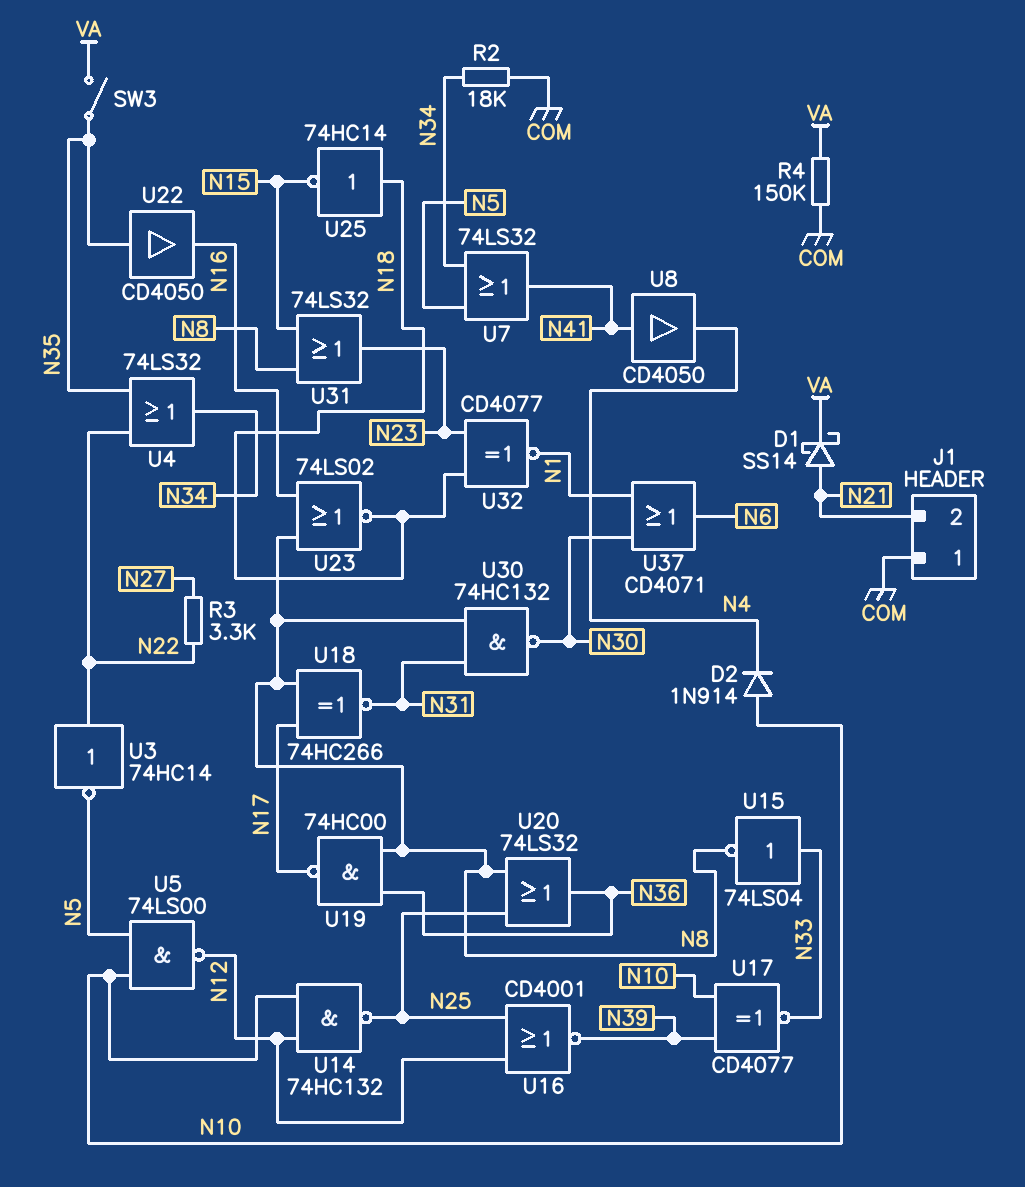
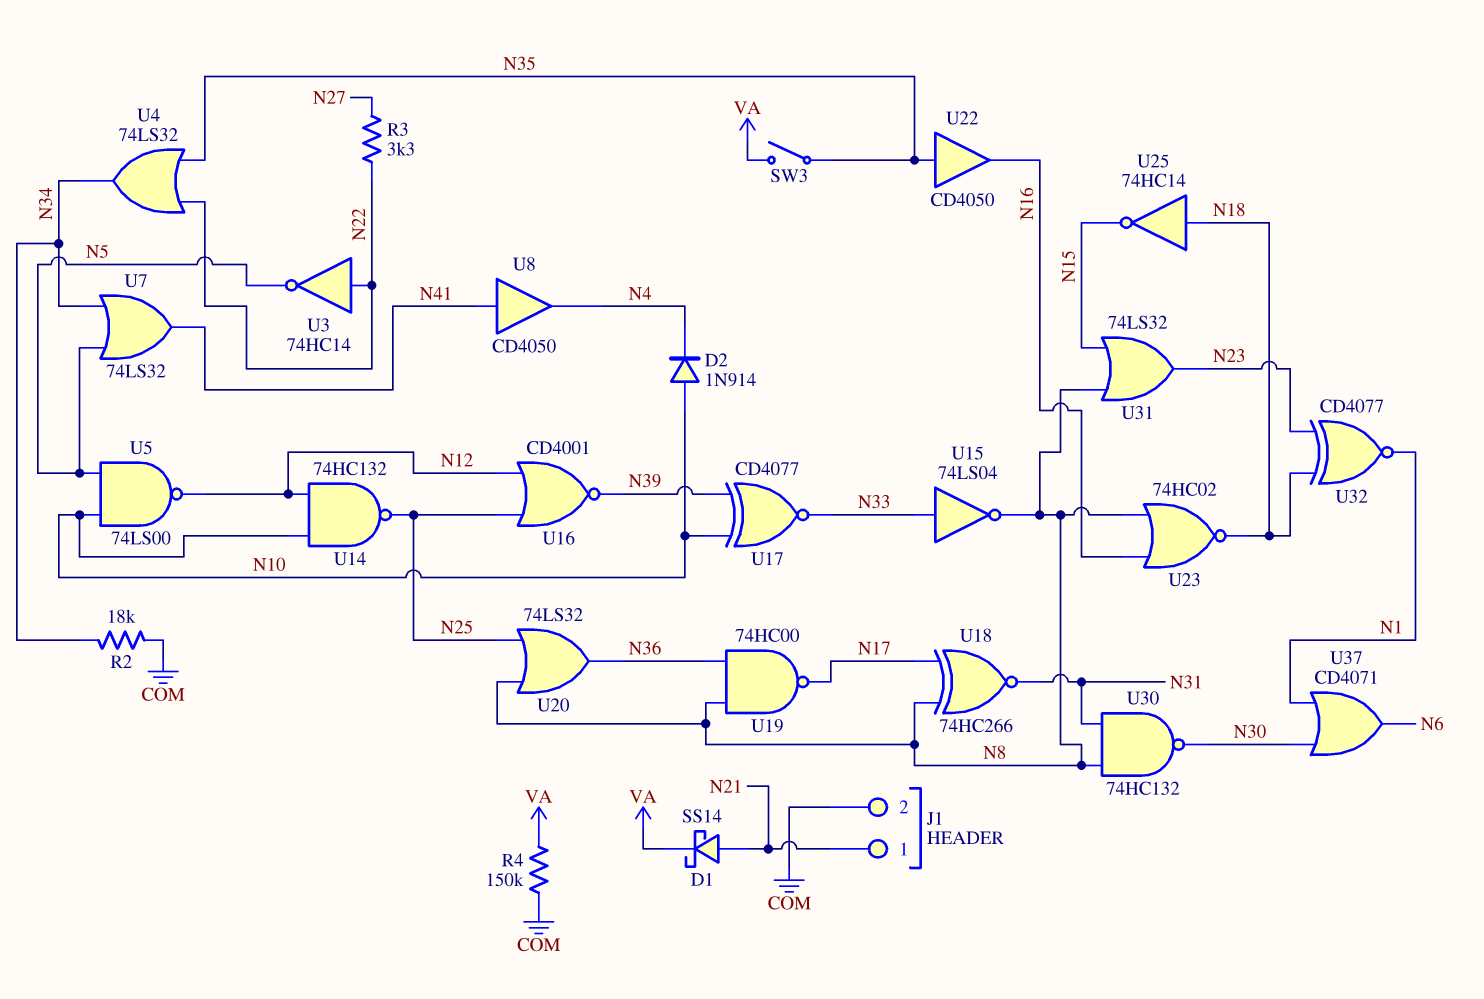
J1 pin 1: COM -> N21
J1 pin 2: N21 -> COM
U23: NOR 74LS02 (in N8, in N16, out N18) -> NOR 74HC02 (in N8, in N16, out N18)

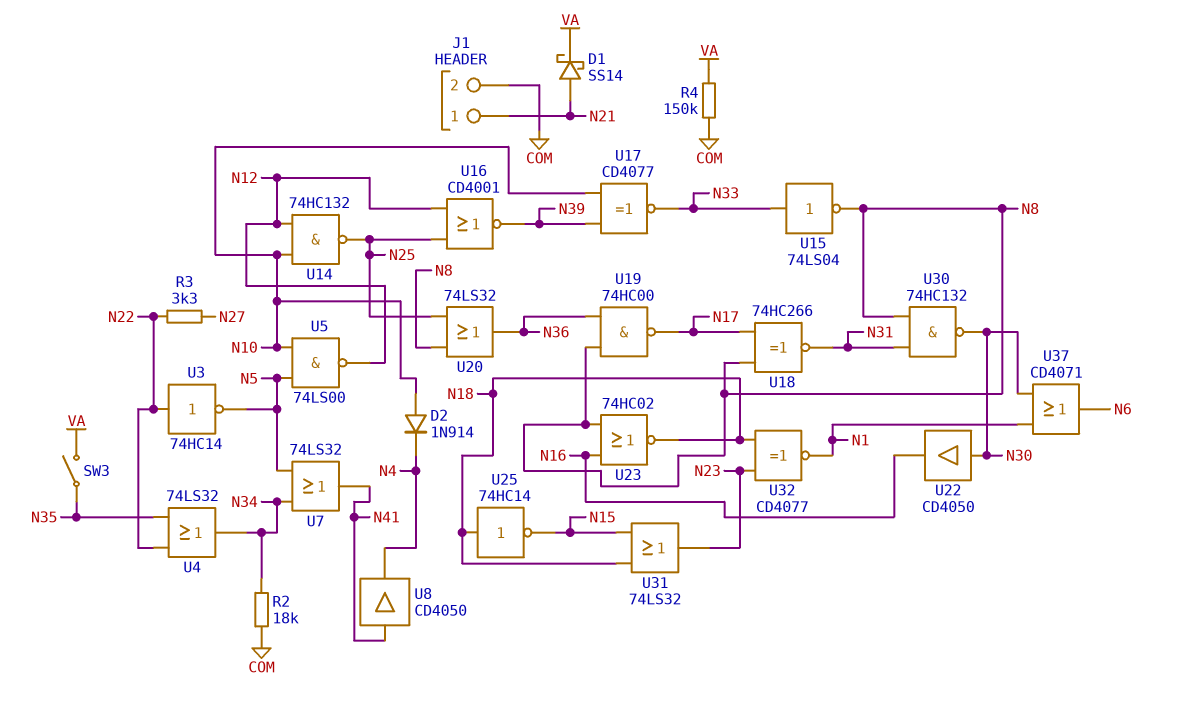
U22: buffer CD4050 (in N35, out N16) -> buffer CD4050 (in N30, out N16)
U31: OR 74LS32 (in N8, in N15, out N23) -> OR 74LS32 (in N15, in N18, out N23)

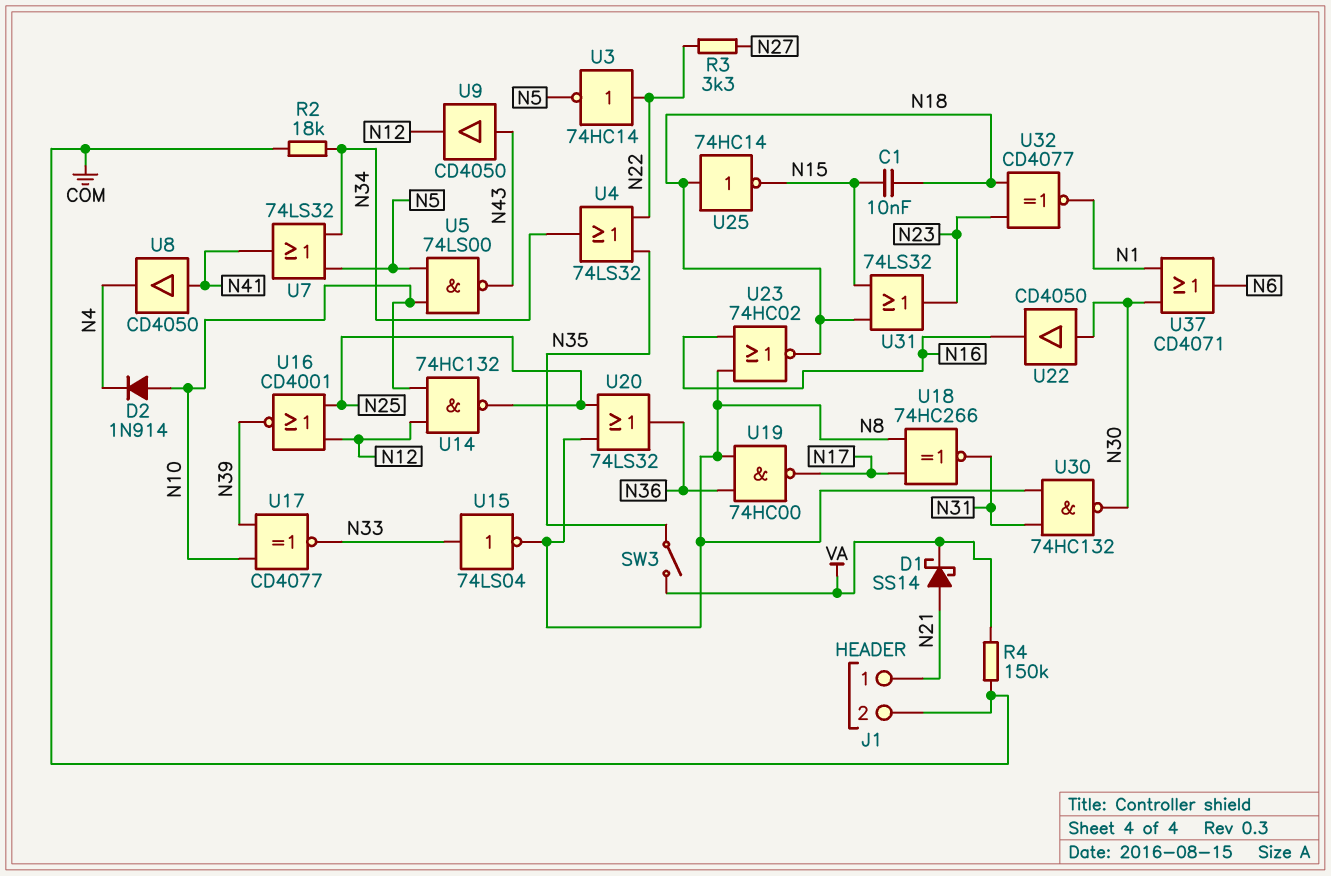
C1: none -> 10nF (N15, N18)
U5: NAND 74LS00 (in N5, in N10, out N12) -> NAND 74LS00 (in N5, in N10, out N43)
U9: none -> buffer CD4050 (in N43, out N12)

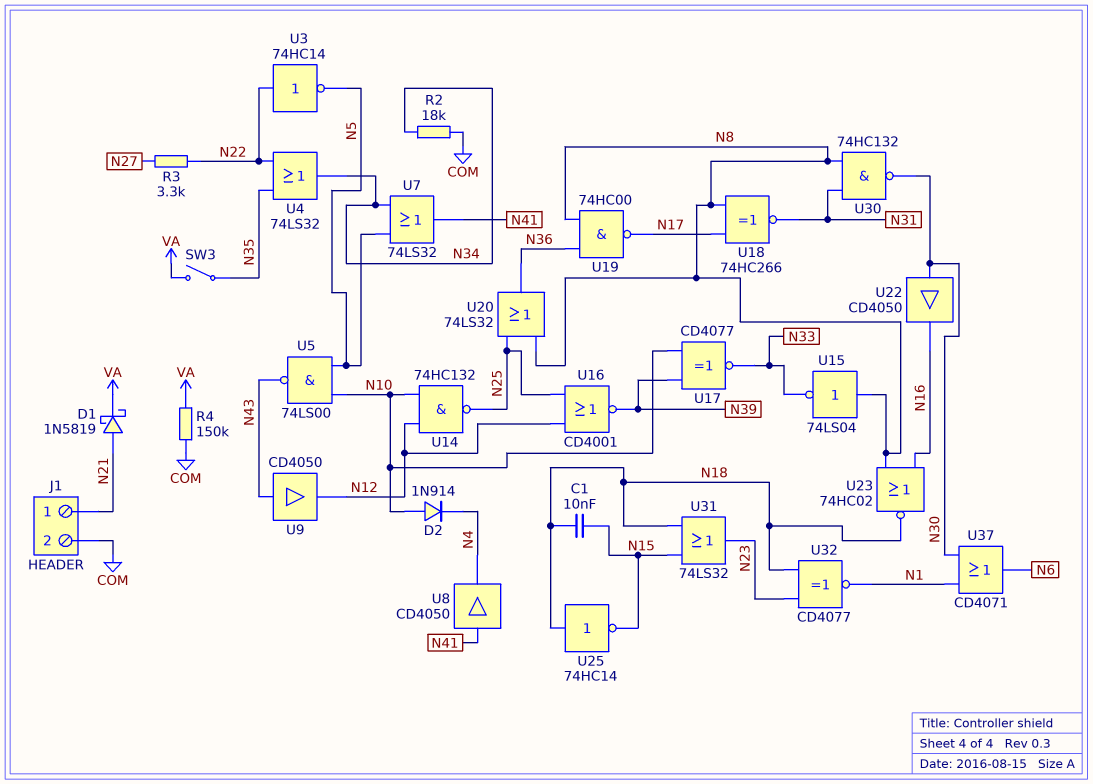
D1: schottky SS14 (A N21, K VA) -> schottky 1N5819 (A N21, K VA)
U15: NOT 74LS04 (in N33, out N8) -> NOT 74LS04 (in N8, out N33)

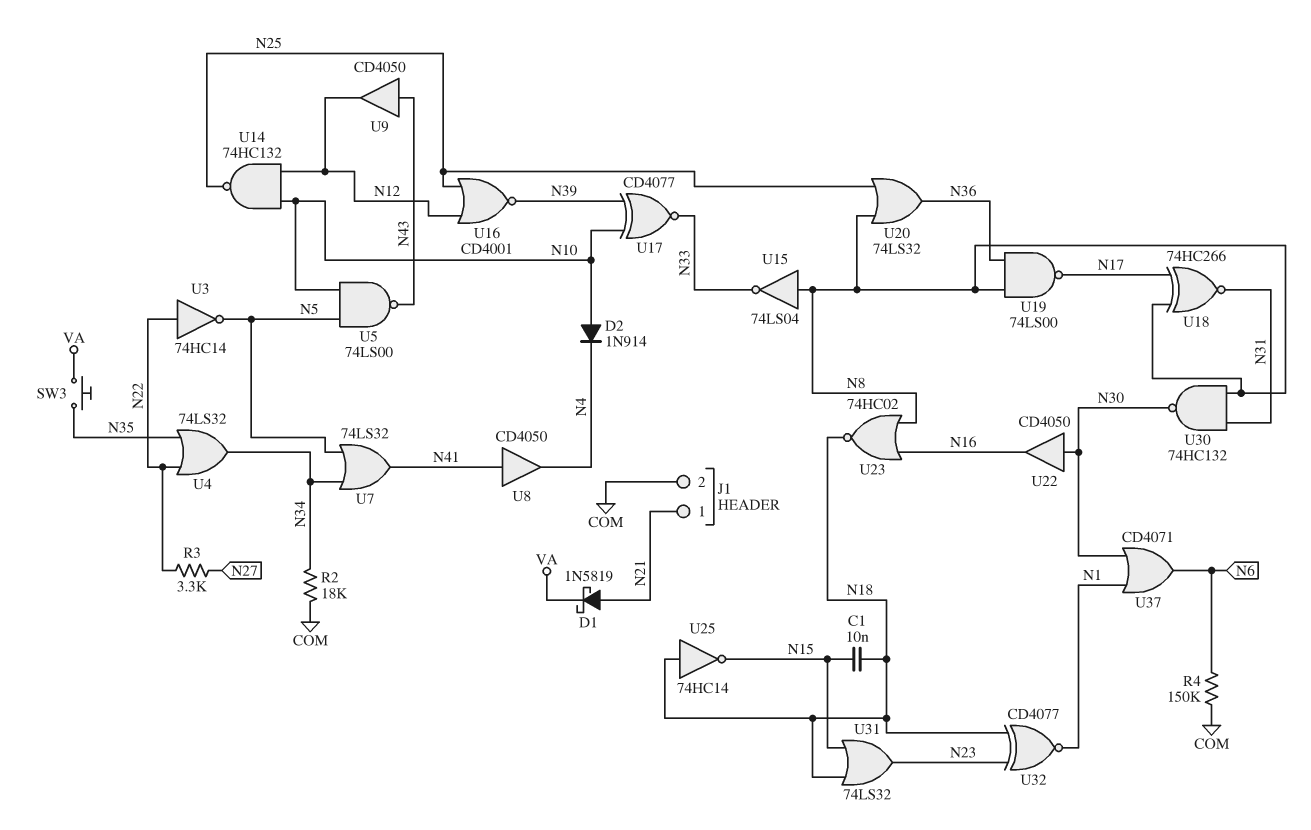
R4: 150k (COM, VA) -> 150k (COM, N6)
SW3: switch (N35, VA) -> button (N35, VA)
U19: NAND 74HC00 (in N8, in N36, out N17) -> NAND 74LS00 (in N8, in N36, out N17)

